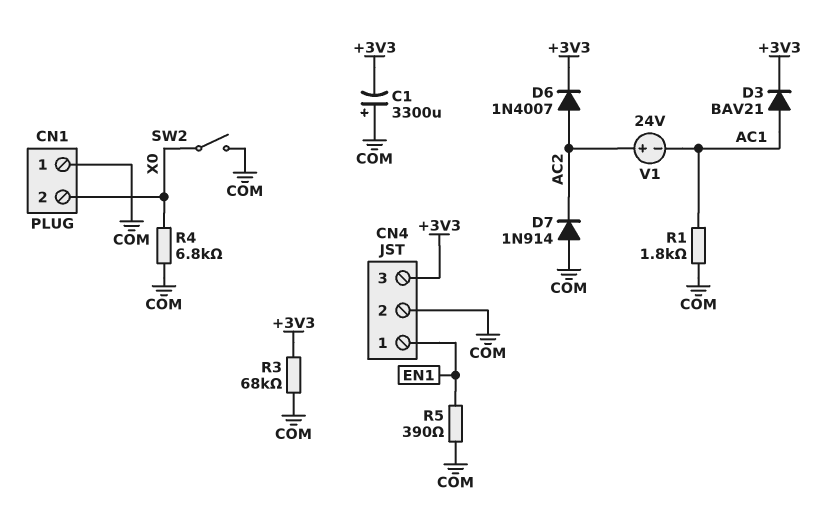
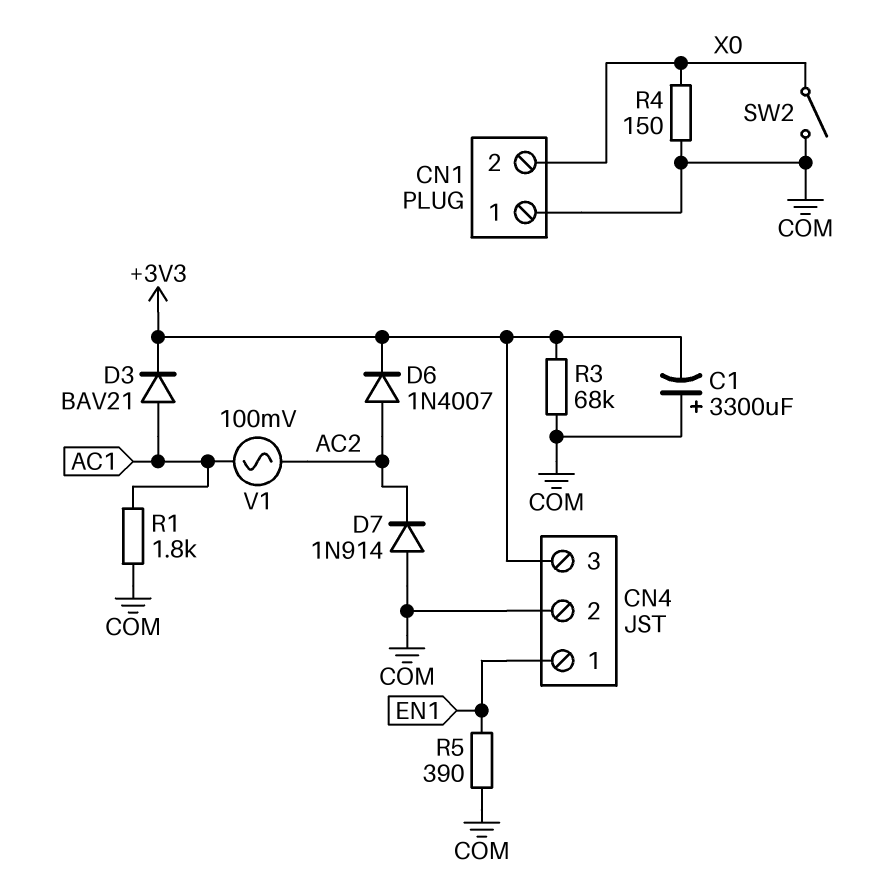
R4: 6.8k (COM, X0) -> 150 (COM, X0)
V1: 24V (plus AC2, minus AC1) -> AC 100mV (AC1, AC2)

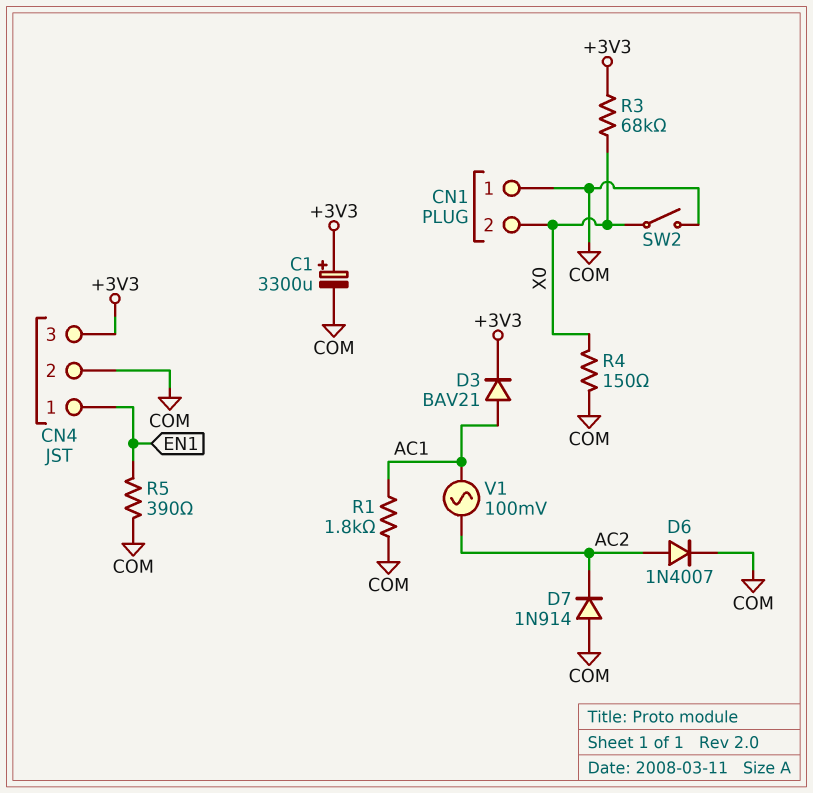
C1: 3300uF (plus COM, minus +3V3) -> 3300uF (plus +3V3, minus COM)
D6: diode 1N4007 (A AC2, K +3V3) -> diode 1N4007 (A AC2, K COM)
R3: 68k (+3V3, COM) -> 68k (+3V3, X0)

